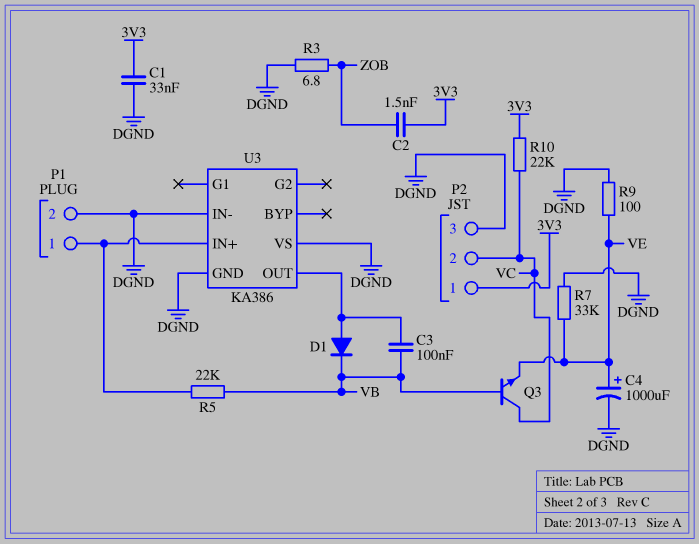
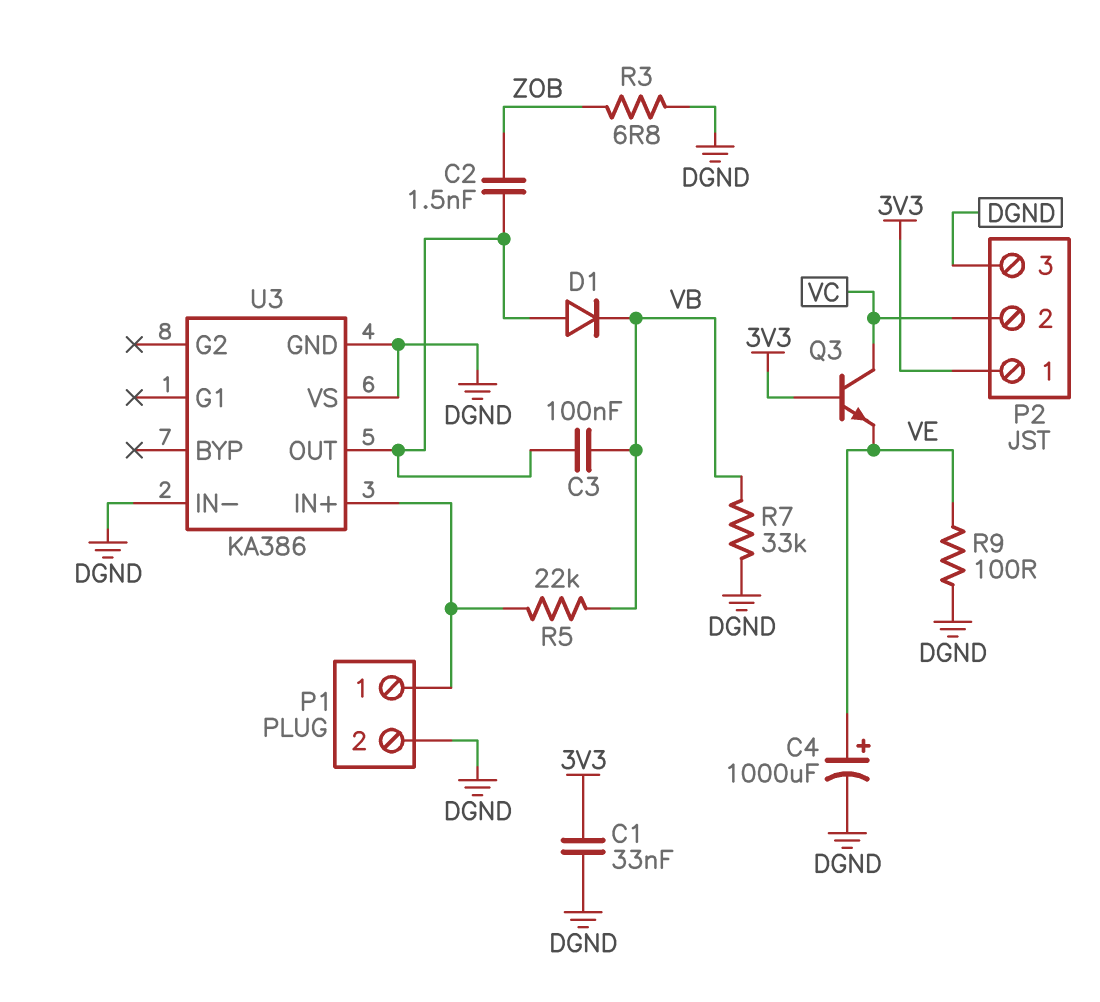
C2: 1.5nF (3V3, ZOB) -> 1.5nF (U3/OUT, ZOB)
Q3: NPN (B VB, C VC, E VE) -> NPN (B 3V3, C VC, E VE)
R7: 33k (DGND, VE) -> 33k (DGND, VB)
R10: 22k (3V3, VC) -> none

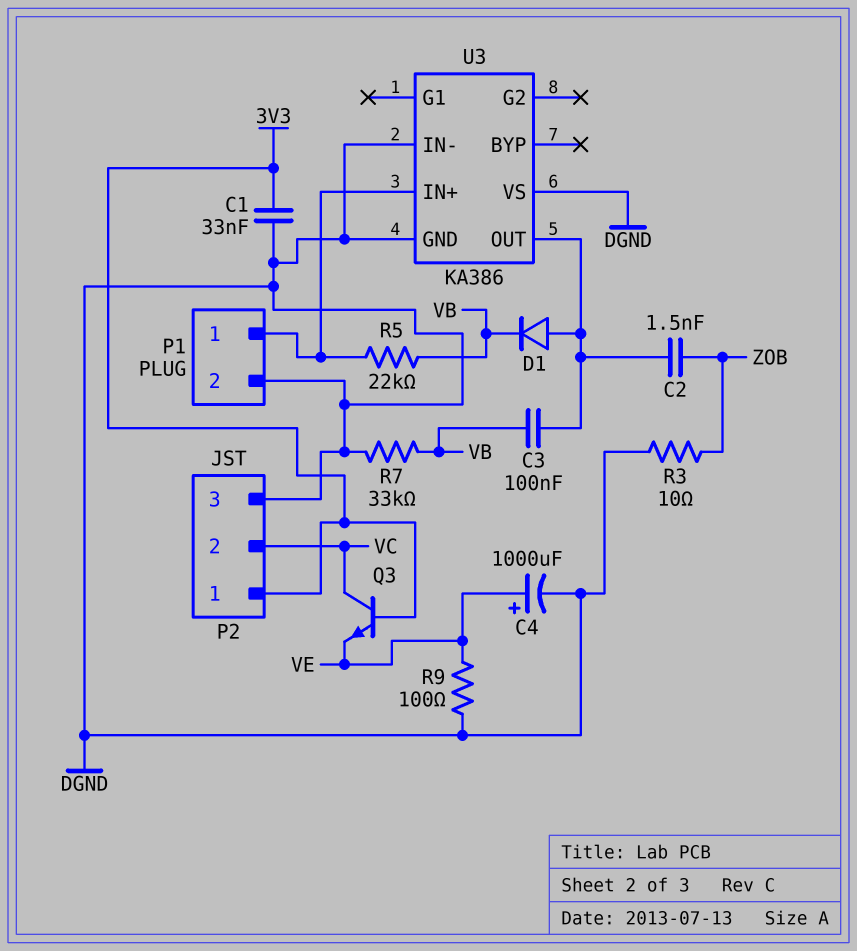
R3: 6.8 (DGND, ZOB) -> 10 (DGND, ZOB)

